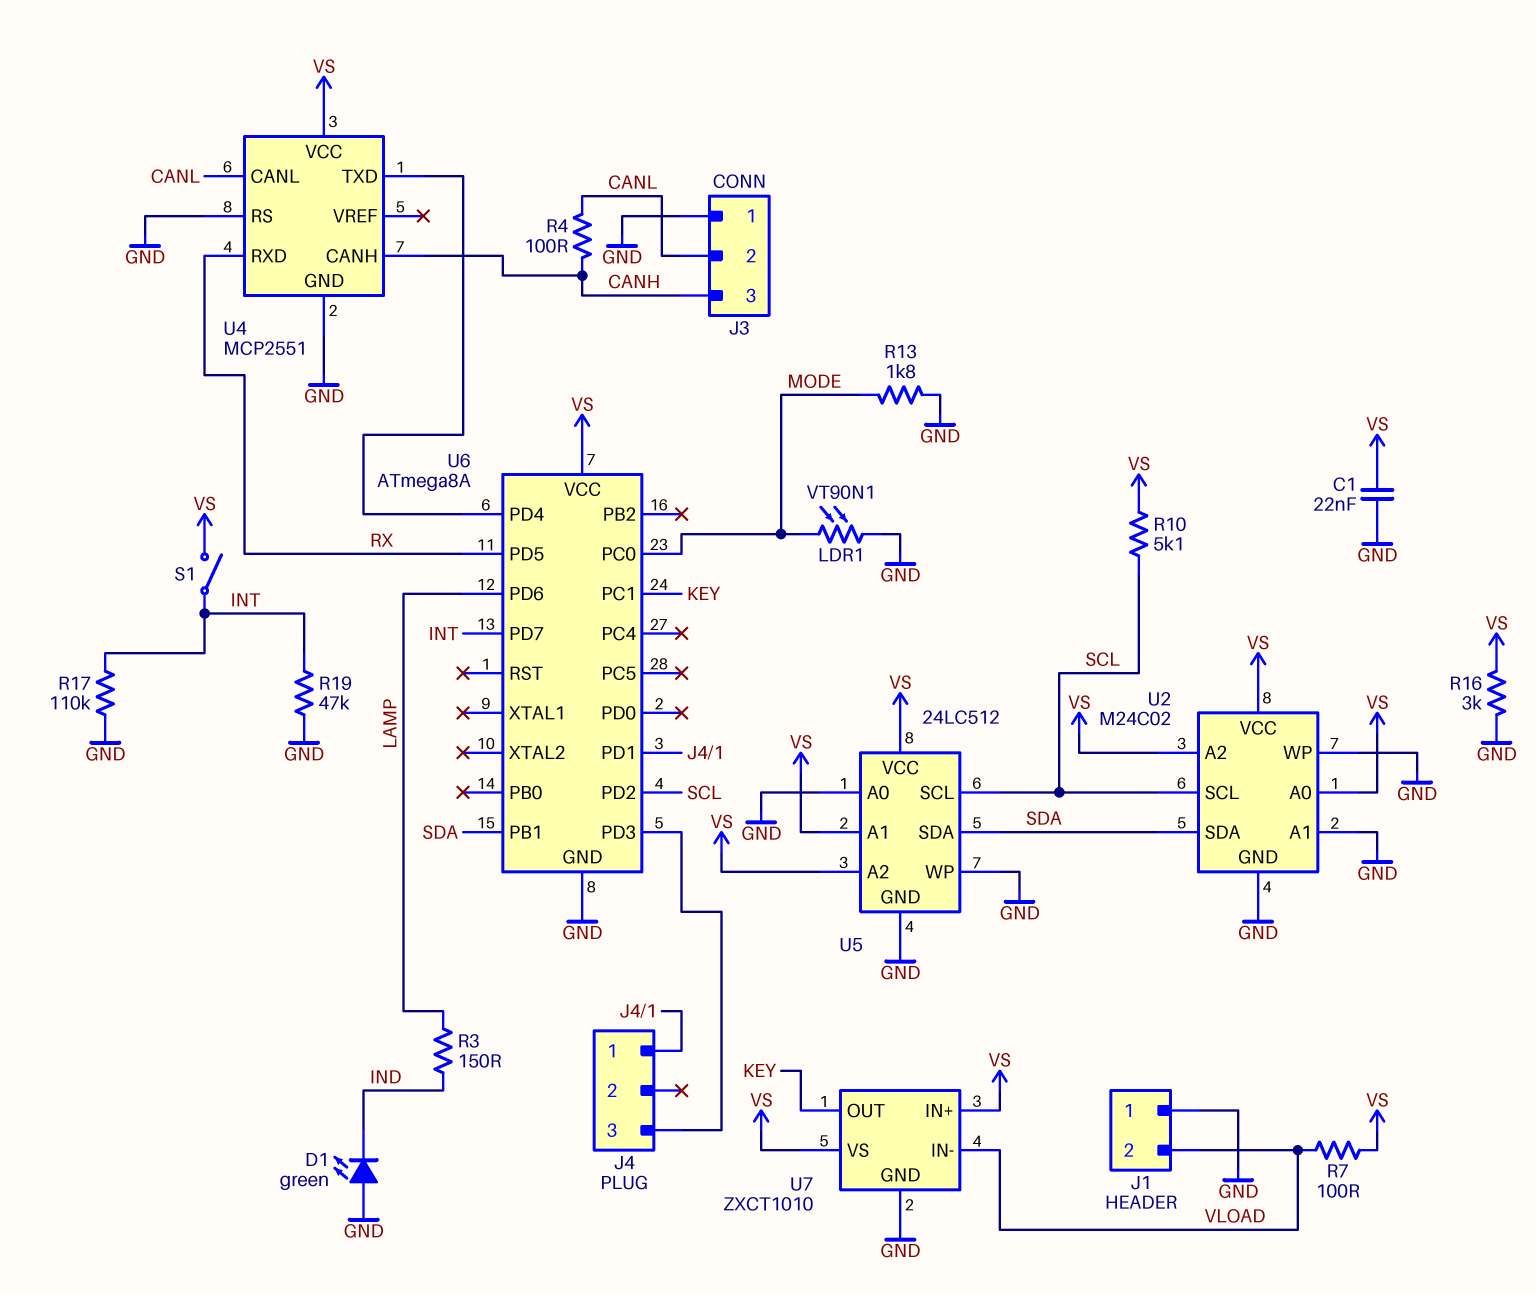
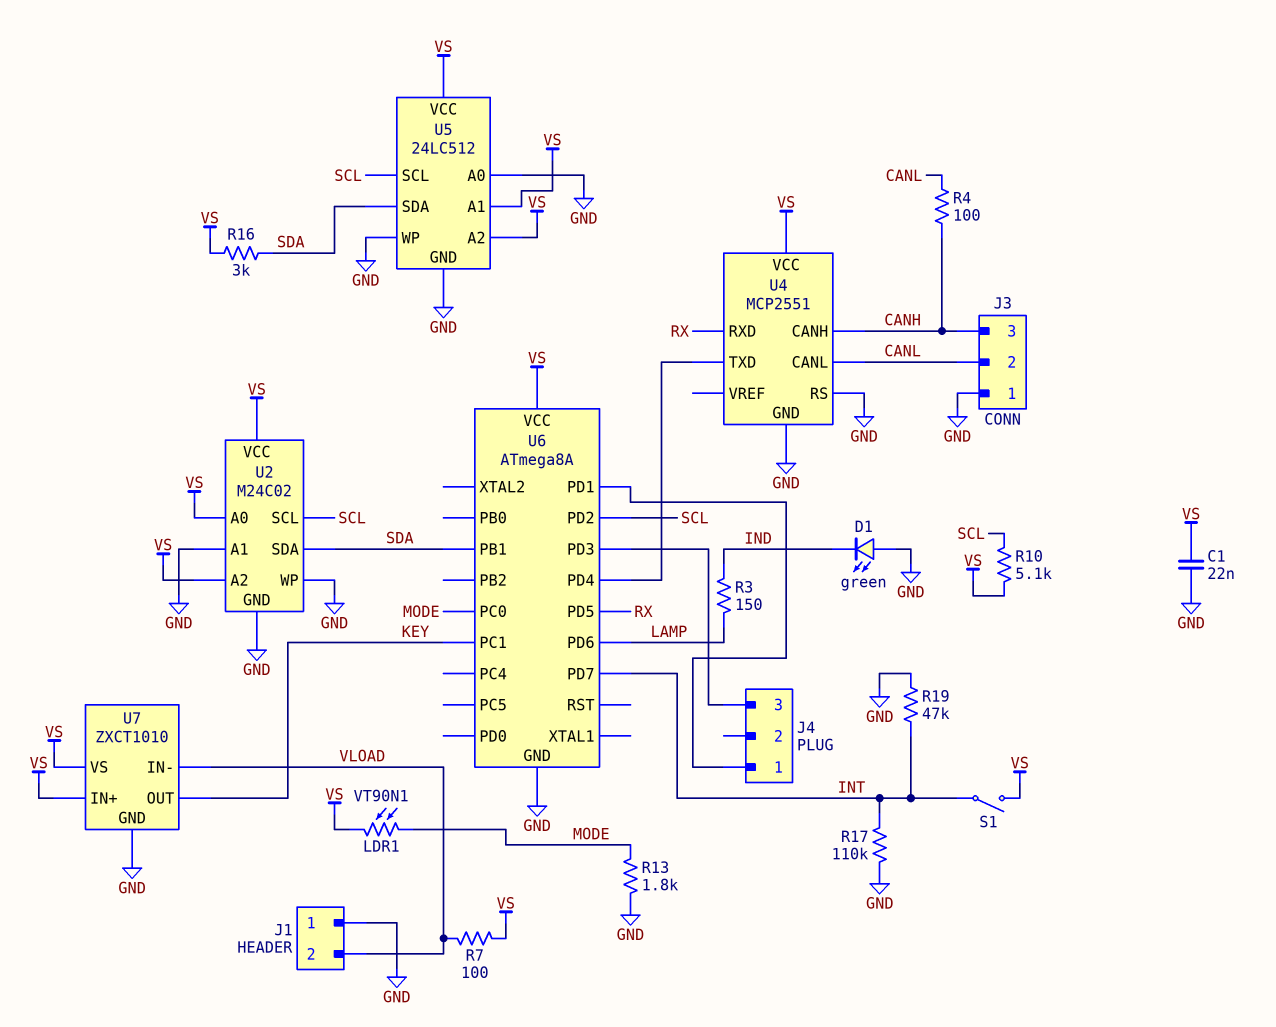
LDR1: VT90N1 (GND, MODE) -> VT90N1 (MODE, VS)
R16: 3k (GND, VS) -> 3k (SDA, VS)

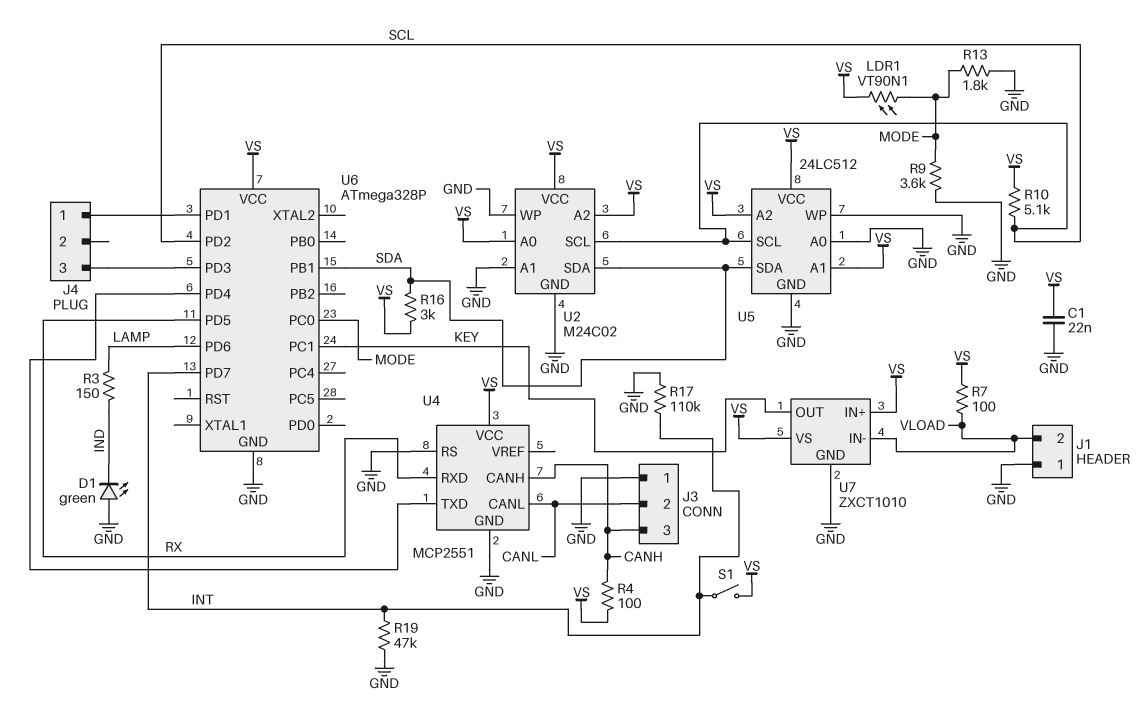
R4: 100 (CANH, CANL) -> 100 (CANH, VS)
R9: none -> 3.6k (GND, MODE)
U6: ATmega8A -> ATmega328P

